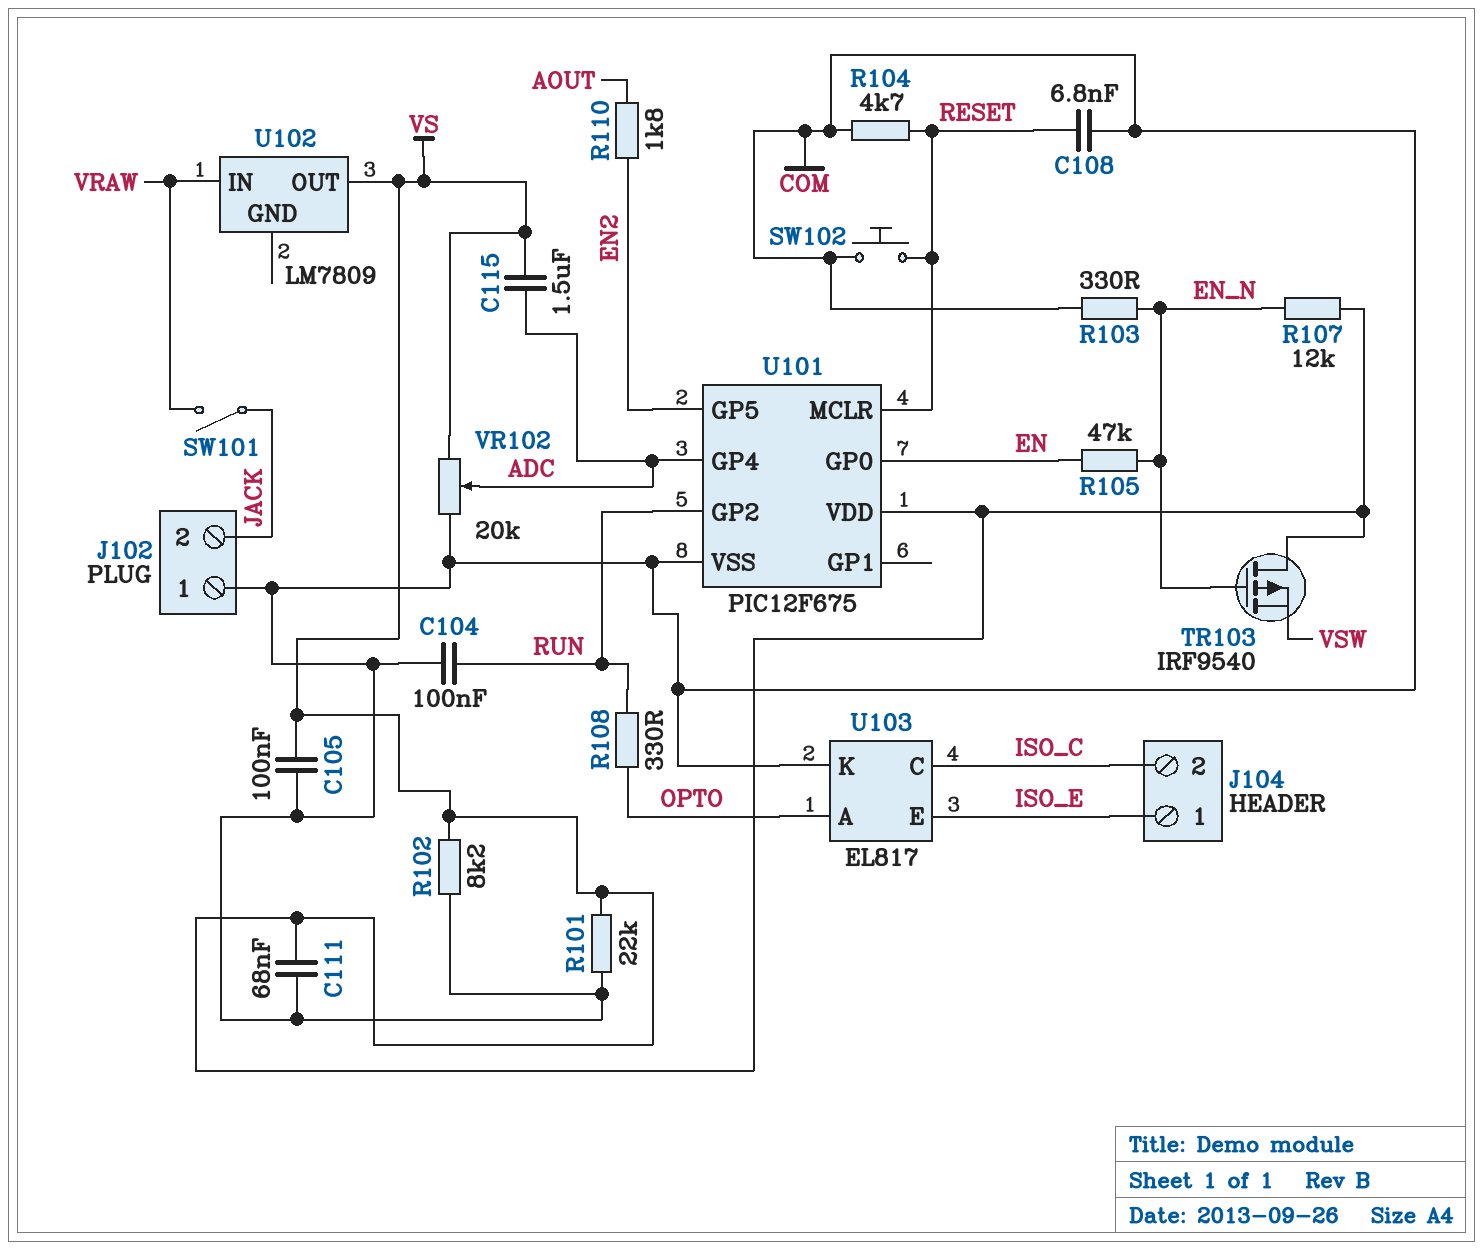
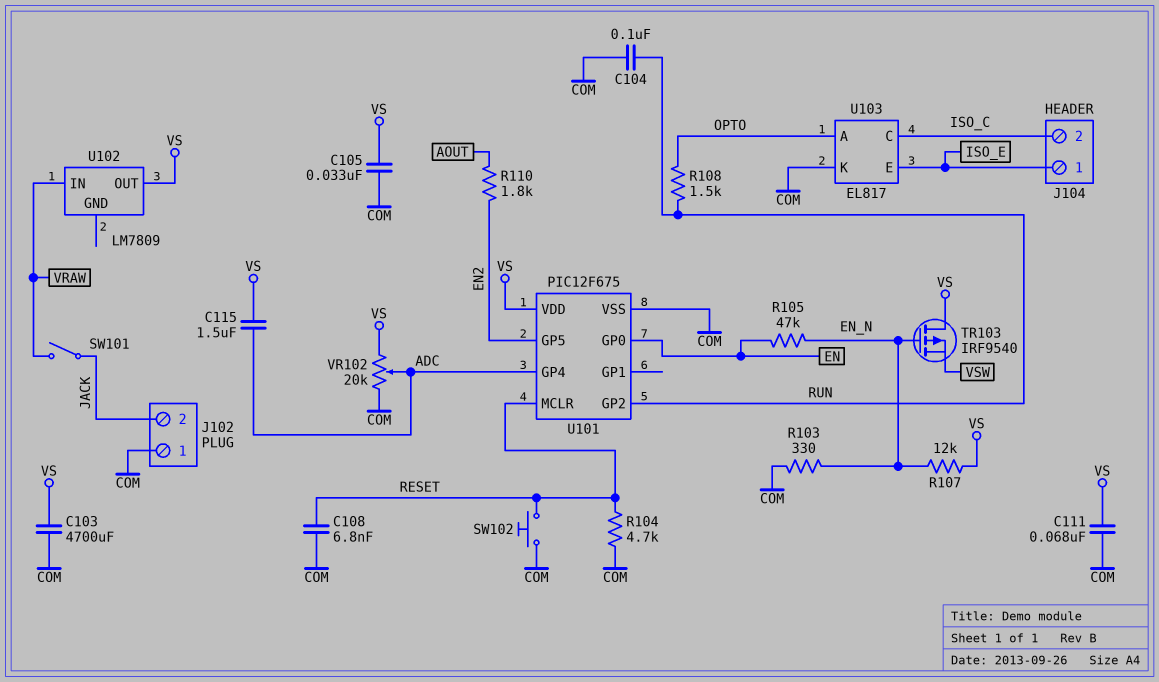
C103: none -> 4700uF (COM, VS)
C105: 100nF (COM, VS) -> 33nF (COM, VS)
R101: 22k (COM, VS) -> none
R102: 8.2k (COM, VS) -> none
R108: 330 (OPTO, RUN) -> 1.5k (OPTO, RUN)

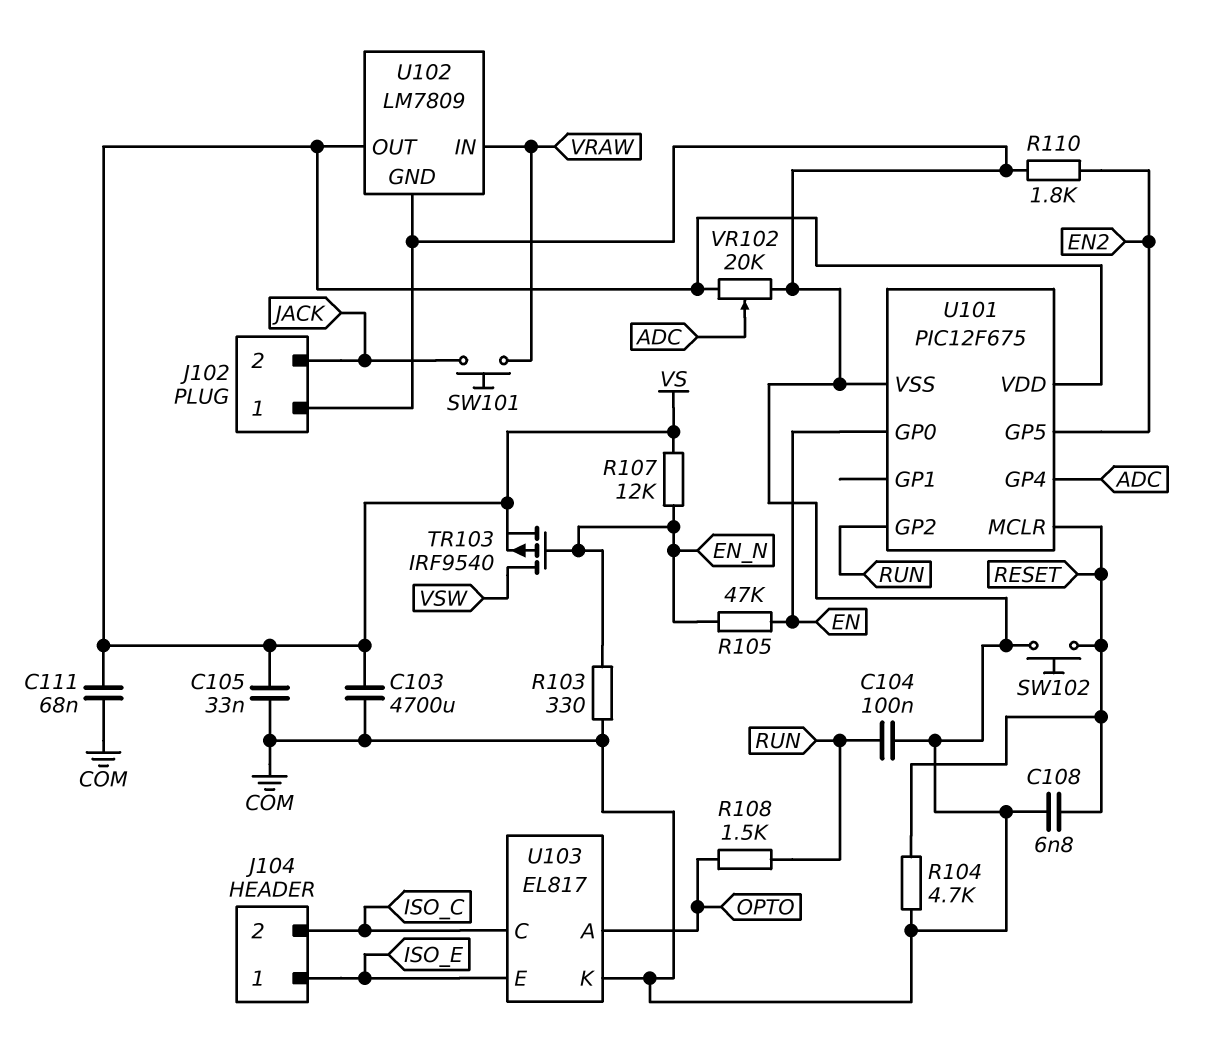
C115: 1.5uF (ADC, VS) -> none
R110: 1.8k (AOUT, EN2) -> 1.8k (COM, EN2)
SW101: switch (JACK, VRAW) -> button (JACK, VRAW)
TR103: PMOS IRF9540 (G EN_N, D VS, S VSW) -> PMOS IRF9540 (G EN_N, D VSW, S VS)
U102 pin GND: none -> COM

